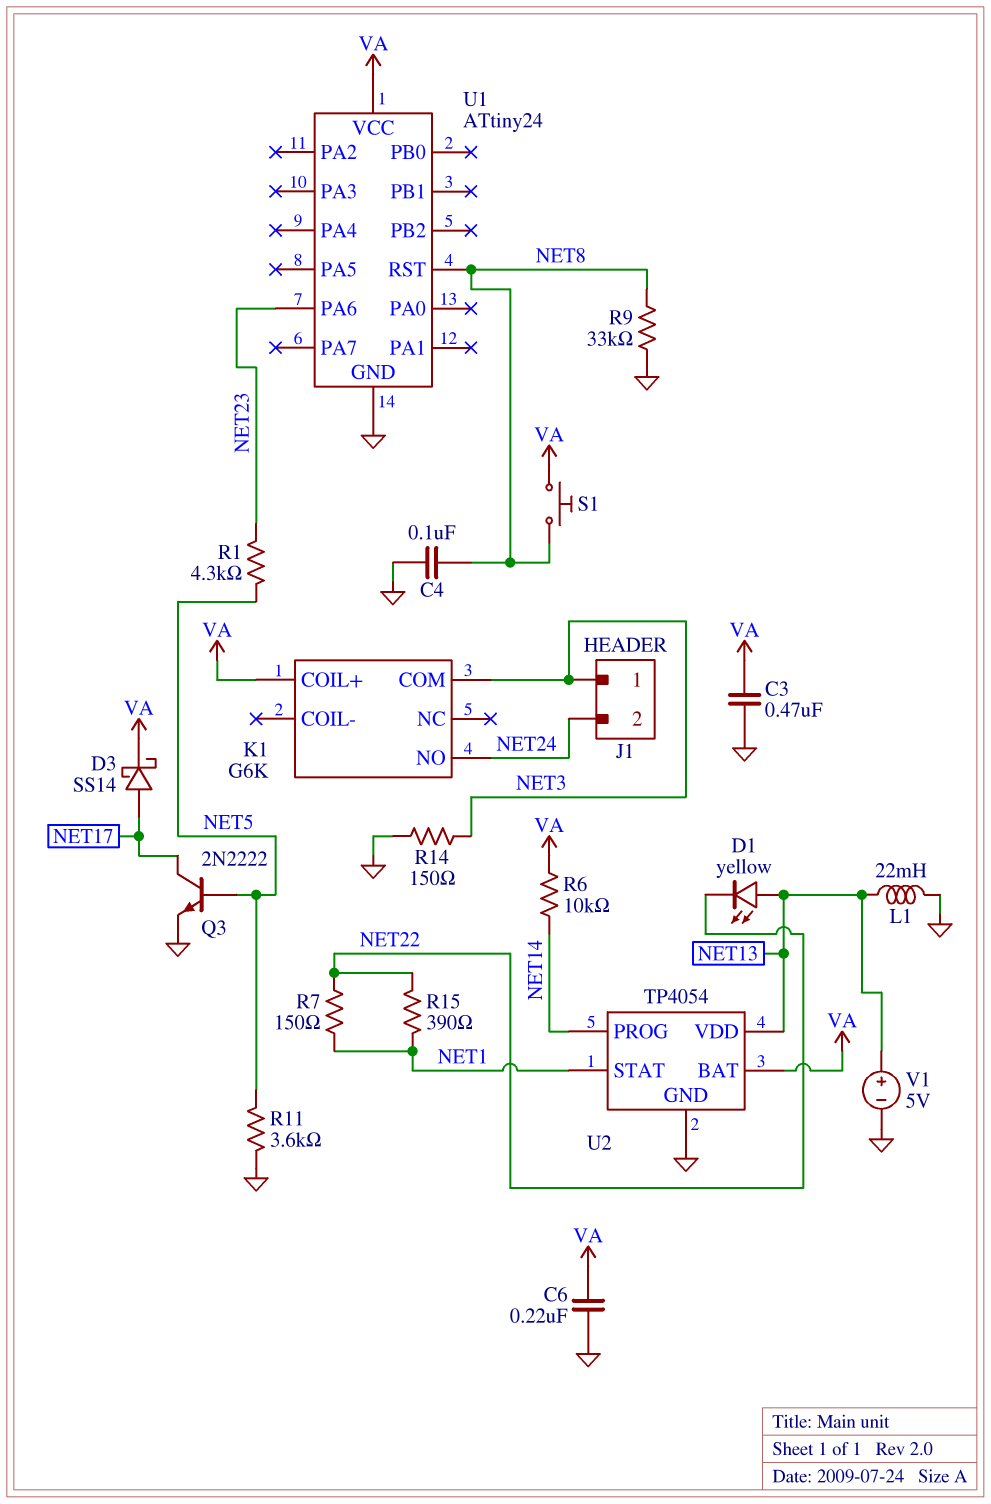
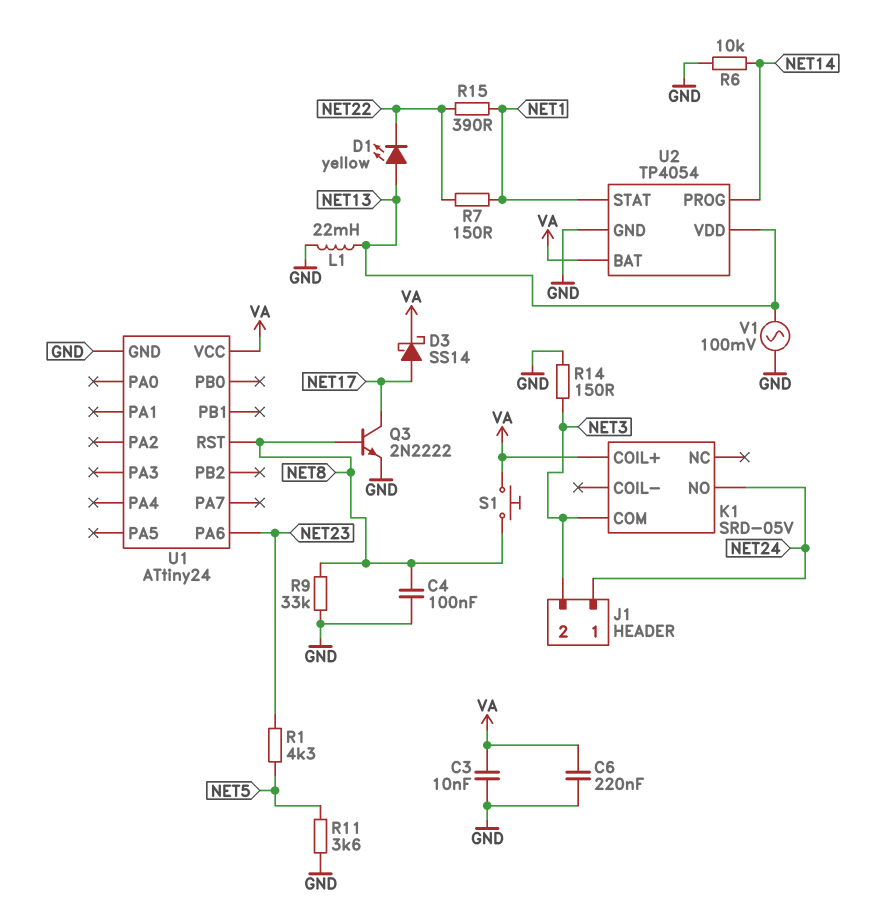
C3: 470nF (GND, VA) -> 10nF (GND, VA)
J1 pin 1: NET3 -> NET24
J1 pin 2: NET24 -> NET3
K1: G6K -> SRD-05V
Q3: NPN 2N2222 (B NET5, C NET17, E GND) -> NPN 2N2222 (B NET8, C NET17, E GND)
R6: 10k (NET14, VA) -> 10k (GND, NET14)
V1: 5V (plus NET13, minus GND) -> AC 100mV (GND, NET13)

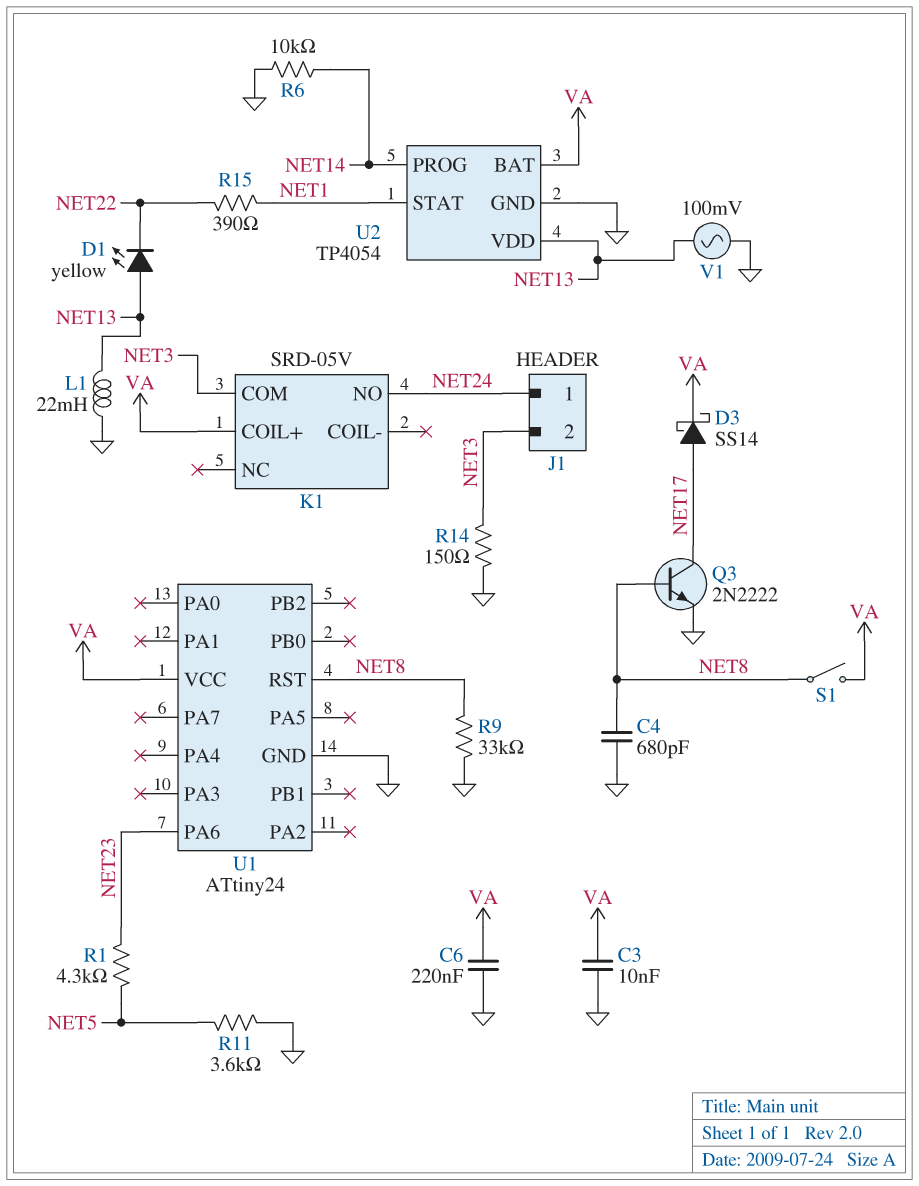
C4: 100nF (GND, NET8) -> 680pF (GND, NET8)
R7: 150 (NET1, NET22) -> none
S1: button (NET8, VA) -> switch (NET8, VA)

